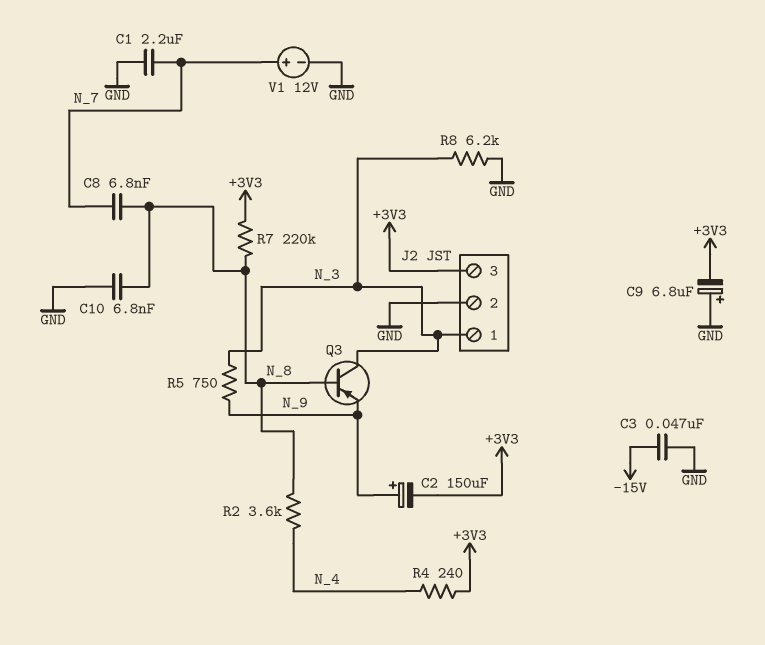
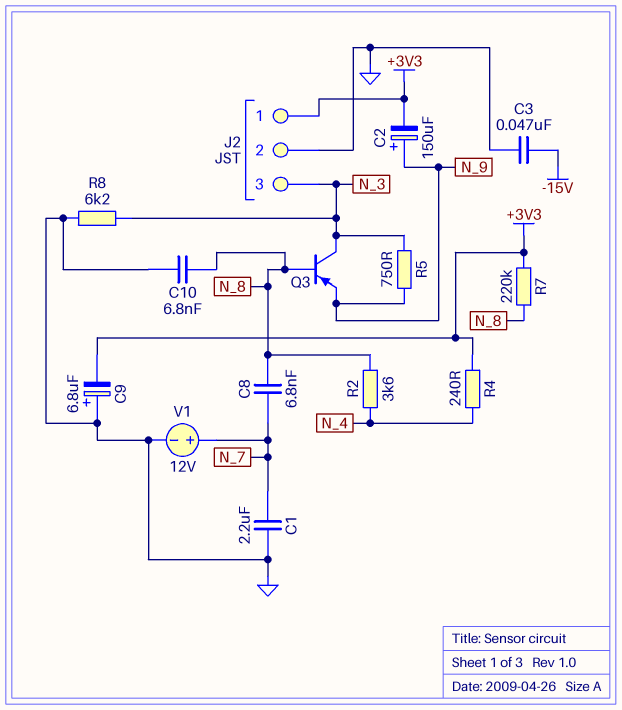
J2 pin 1: N_3 -> +3V3
J2 pin 3: +3V3 -> N_3

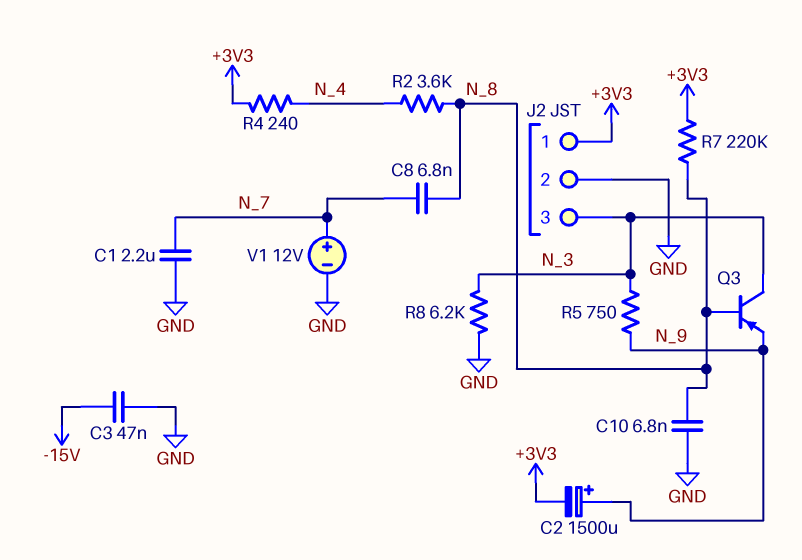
C2: 150uF (plus N_9, minus +3V3) -> 1500uF (plus N_9, minus +3V3)
C9: 6.8uF (plus GND, minus +3V3) -> none

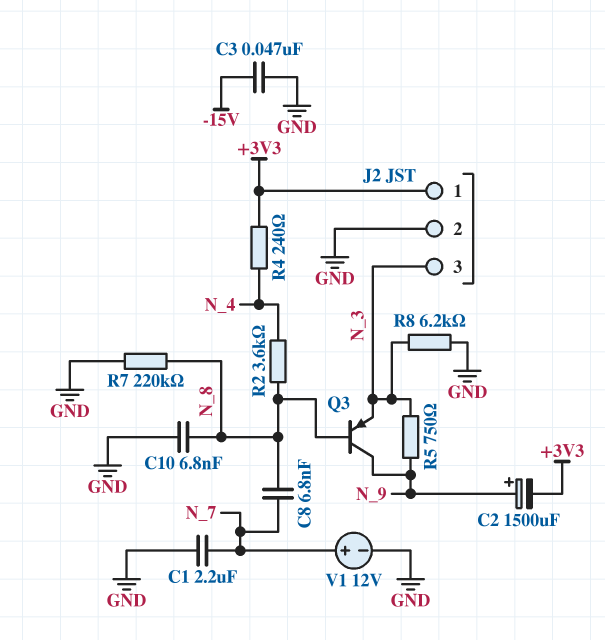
Q3: PNP (B N_8, C N_3, E N_9) -> PNP (B N_8, C N_9, E N_3)
R7: 220k (+3V3, N_8) -> 220k (GND, N_8)

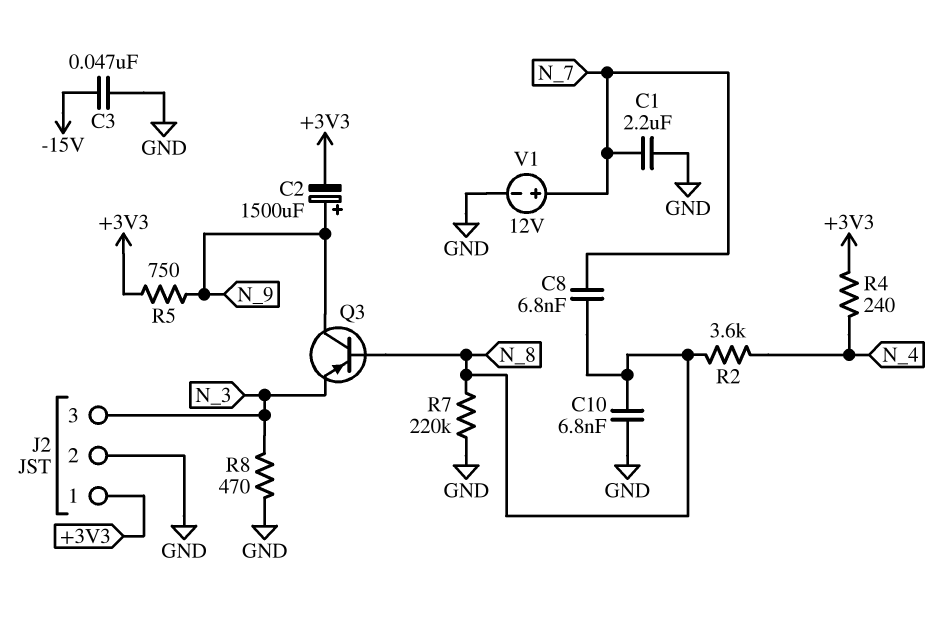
R5: 750 (N_3, N_9) -> 750 (+3V3, N_9)
R8: 6.2k (GND, N_3) -> 470 (GND, N_3)

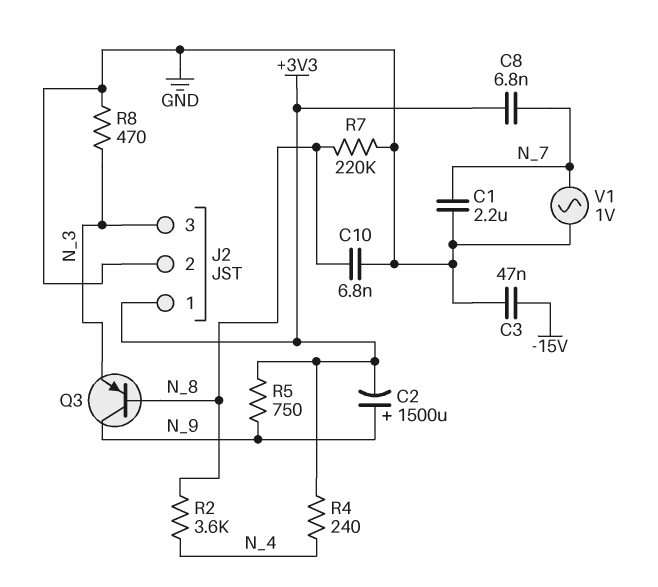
C8: 6.8nF (N_7, N_8) -> 6.8nF (+3V3, N_7)
V1: 12V (plus N_7, minus GND) -> AC 1V (GND, N_7)

